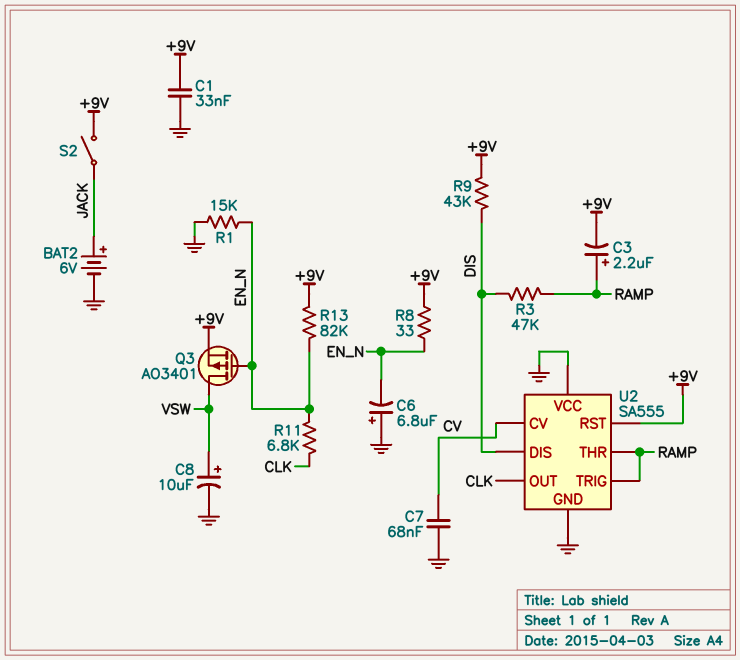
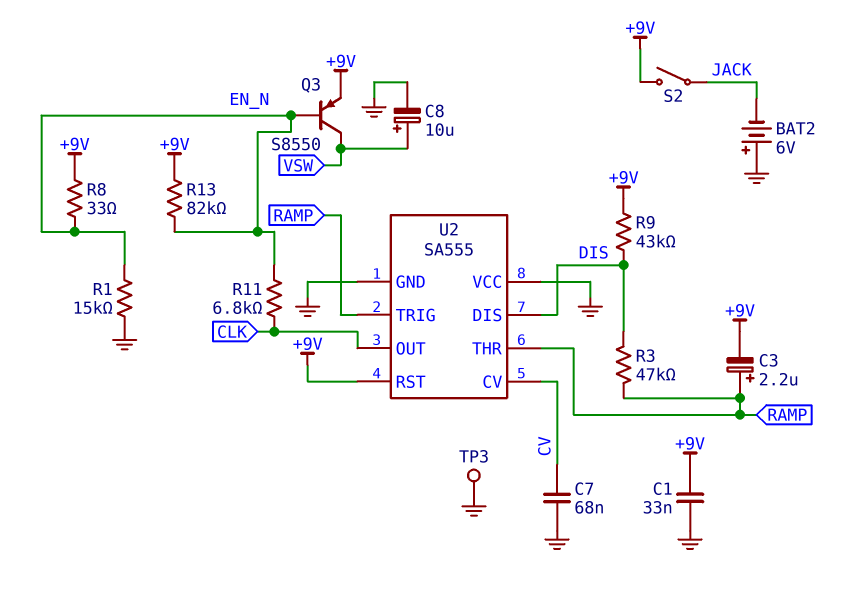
BAT2: 6V (plus JACK, minus GND) -> 6V (plus GND, minus JACK)
C6: 6.8uF (plus GND, minus EN_N) -> none
Q3: PMOS AO3401 (G EN_N, D VSW, S +9V) -> PNP S8550 (B EN_N, C VSW, E +9V)
TP3: none -> test point (GND)

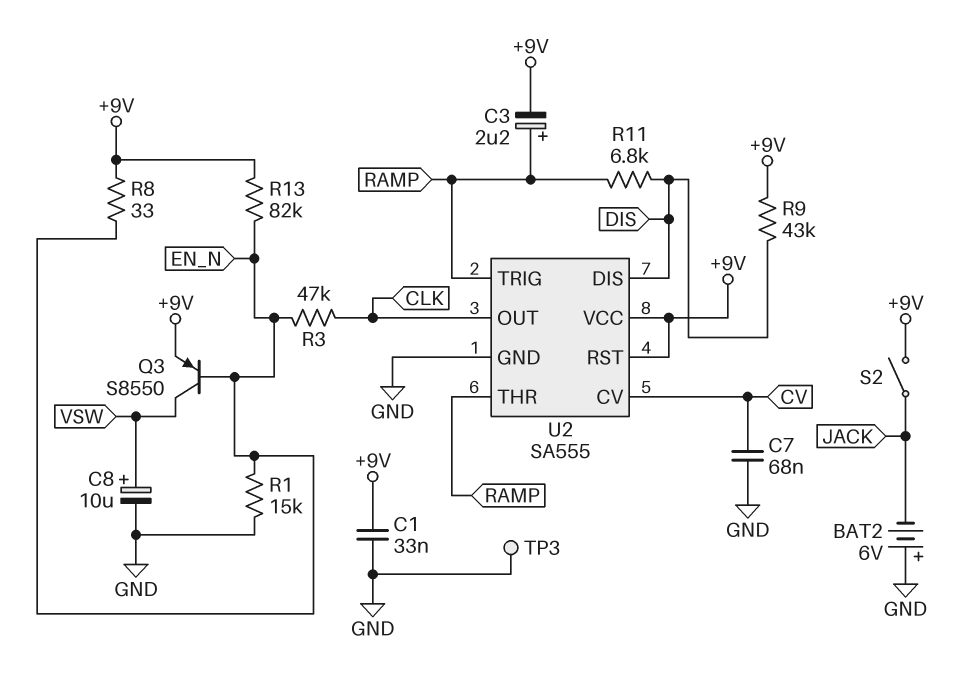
R3: 47k (DIS, RAMP) -> 47k (CLK, EN_N)
R11: 6.8k (CLK, EN_N) -> 6.8k (DIS, RAMP)
U2 pin VCC: GND -> +9V

